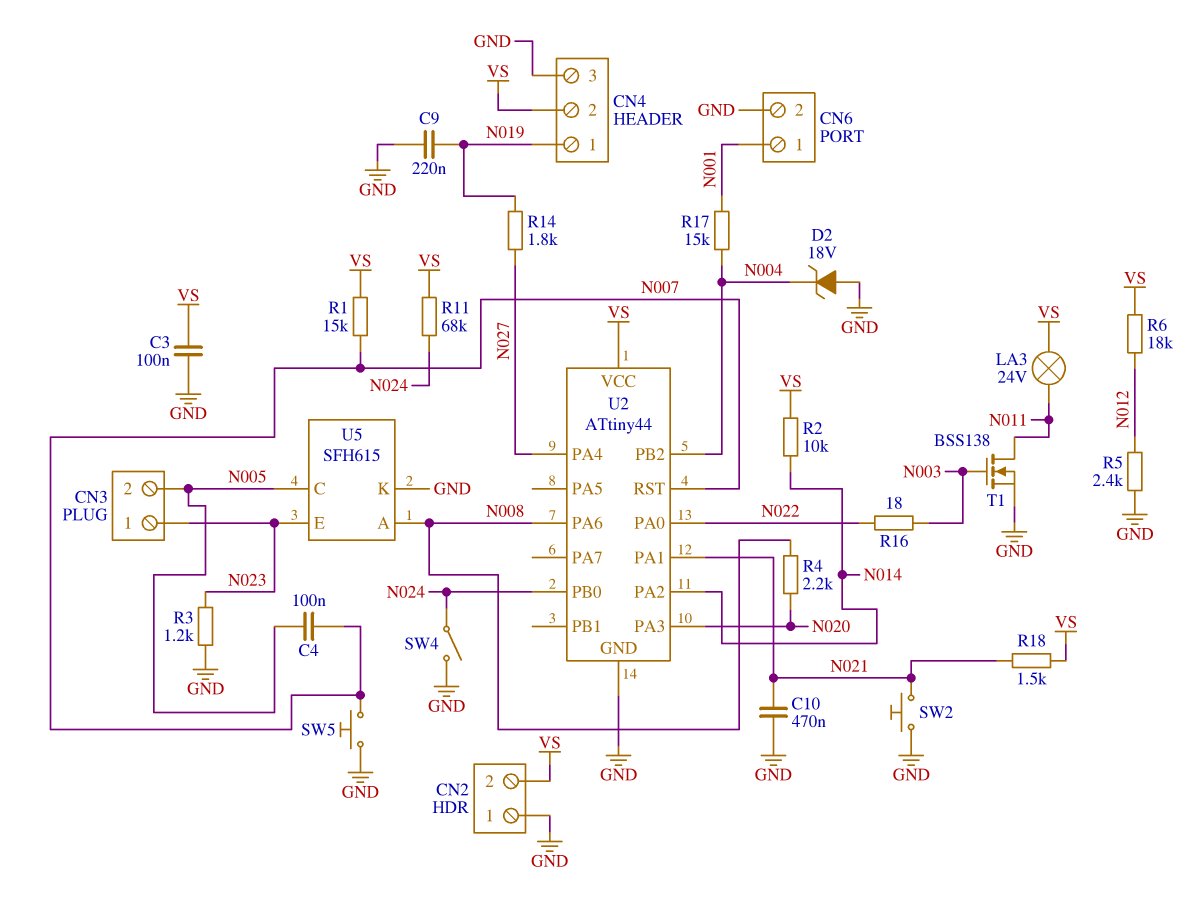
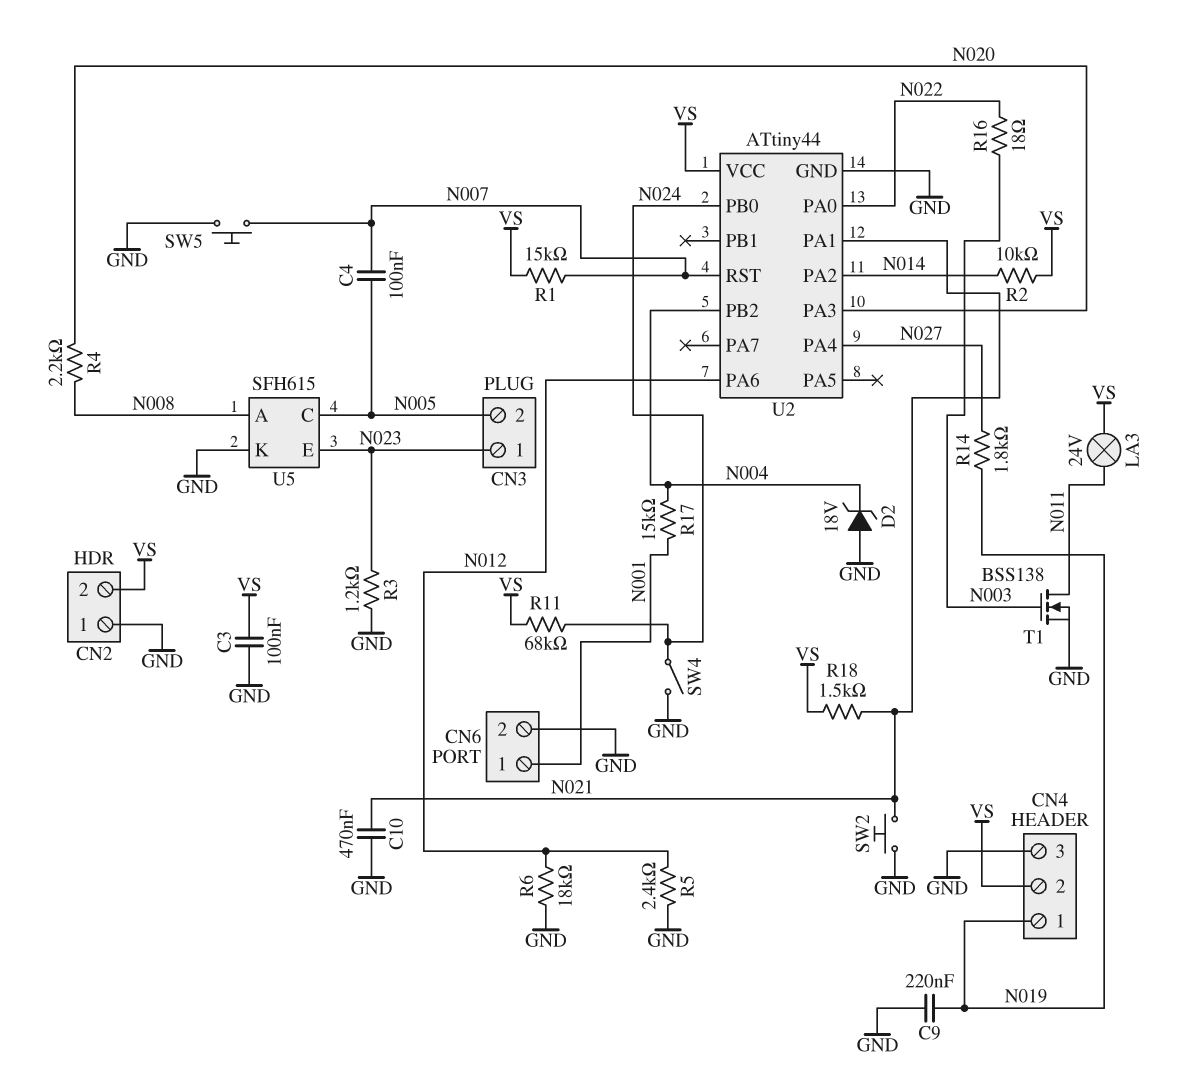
R6: 18k (N012, VS) -> 18k (GND, N012)
U2 pin PA6: N008 -> N012

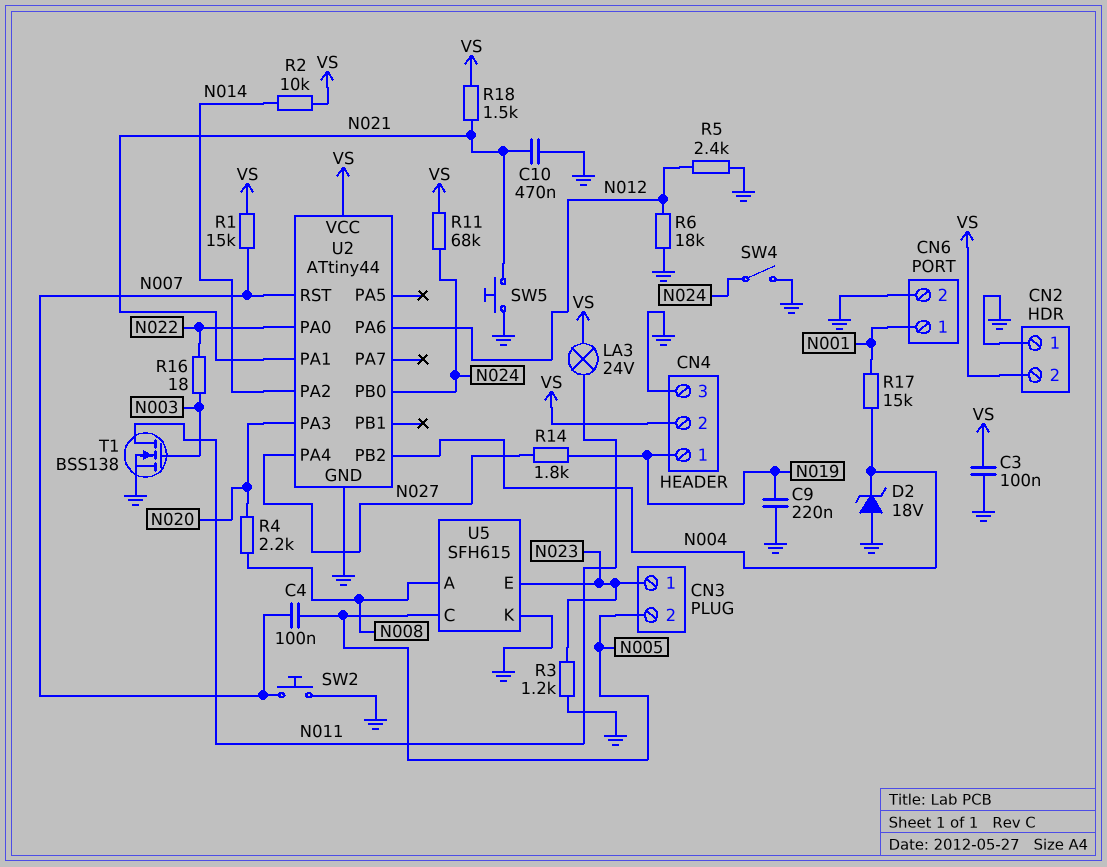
SW2: button (GND, N021) -> button (GND, N007)
SW5: button (GND, N007) -> button (GND, N021)

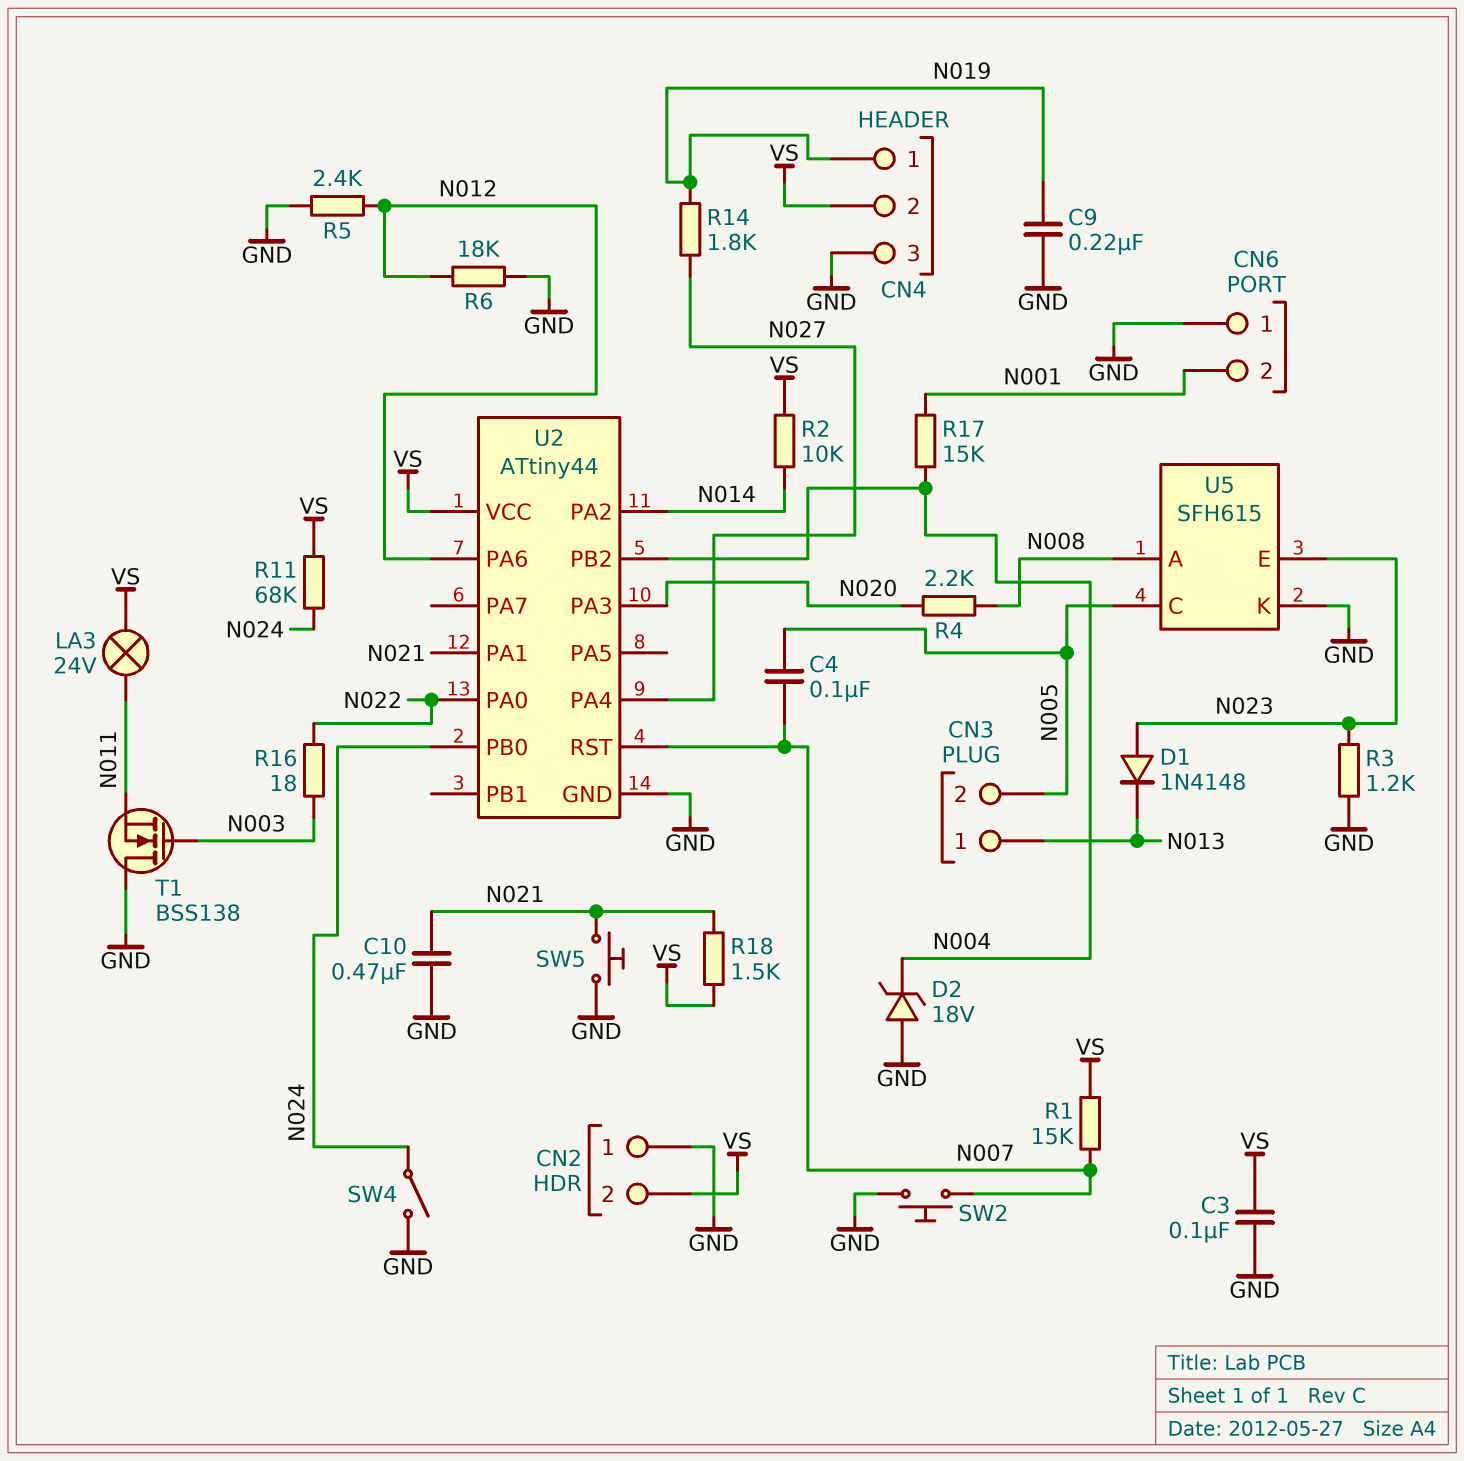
CN3 pin 1: N023 -> N013
CN6 pin 1: N001 -> GND
CN6 pin 2: GND -> N001
D1: none -> diode 1N4148 (A N023, K N013)
T1: NMOS BSS138 (G N003, D N011, S GND) -> NMOS BSS138 (G N003, D GND, S N011)

